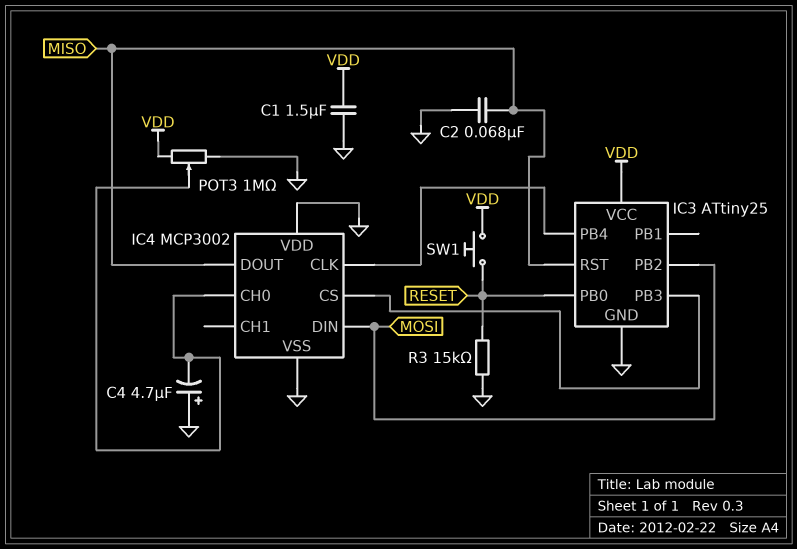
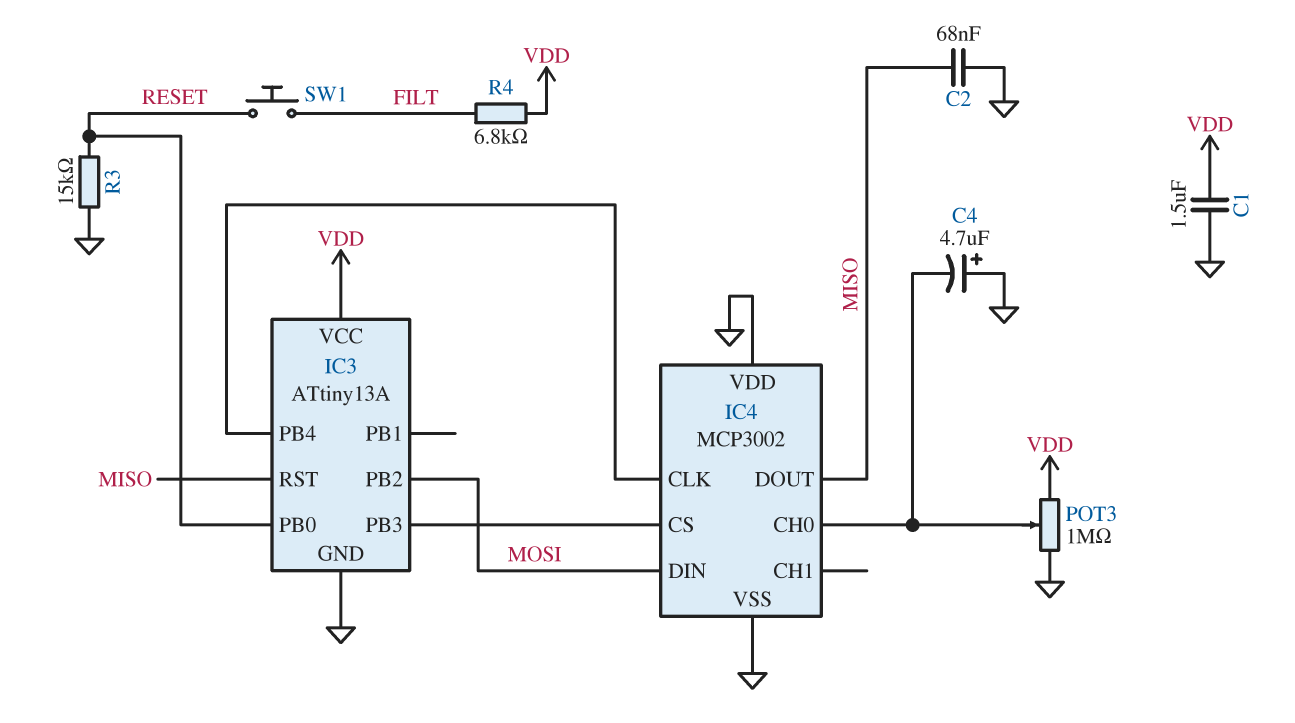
IC3: ATtiny25 -> ATtiny13A
R4: none -> 6.8k (FILT, VDD)
SW1: button (RESET, VDD) -> button (FILT, RESET)

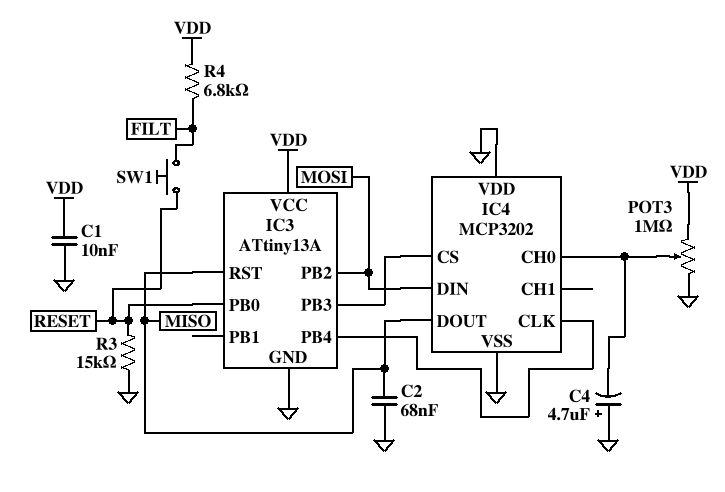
C1: 1.5uF (GND, VDD) -> 10nF (GND, VDD)
IC4: MCP3002 -> MCP3202

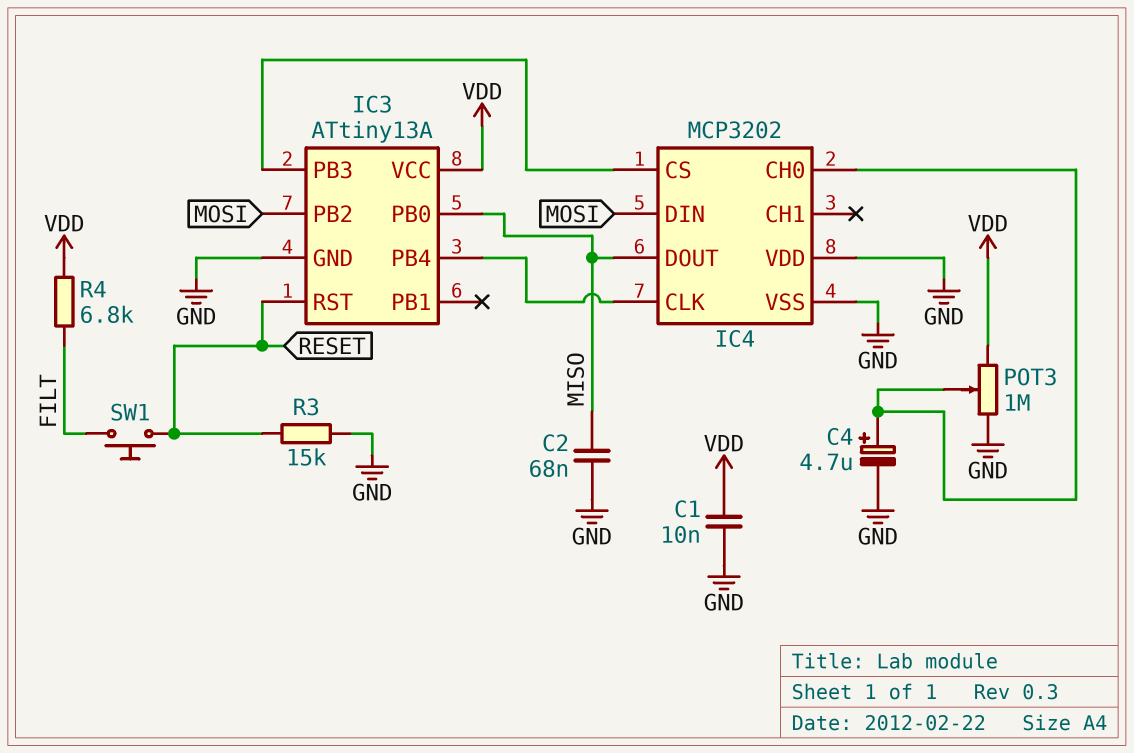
C4: 4.7uF (plus GND, minus IC4/CH0) -> 4.7uF (plus IC4/CH0, minus GND)
IC3 pin PB0: RESET -> MISO
IC3 pin RST: MISO -> RESET

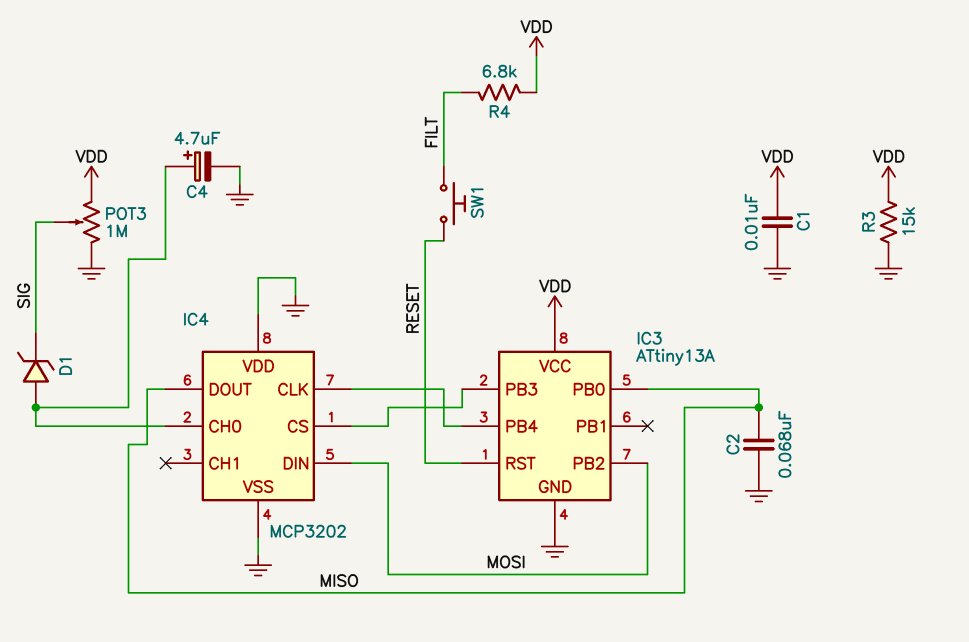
D1: none -> zener (A IC4/CH0, K SIG)
POT3: 1M (GND, VDD, wiper IC4/CH0) -> 1M (GND, VDD, wiper SIG)
R3: 15k (GND, RESET) -> 15k (GND, VDD)

